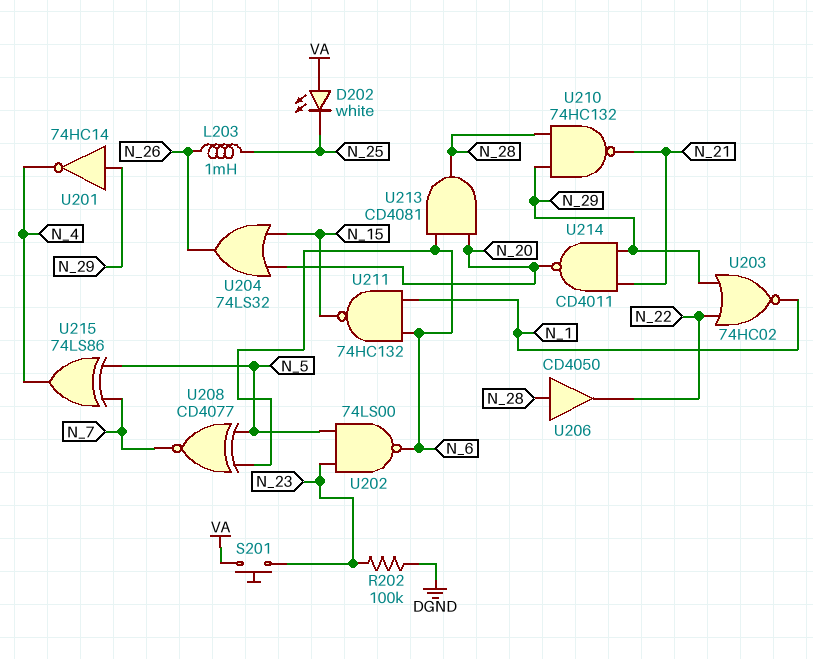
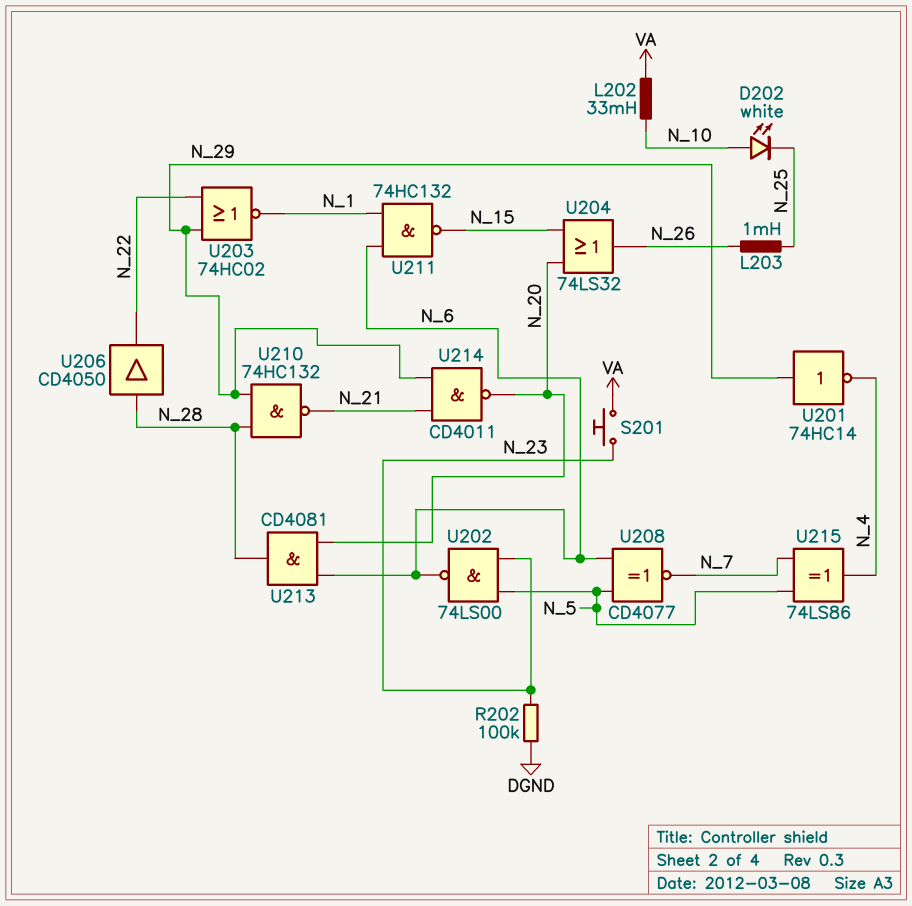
D202: LED white (A VA, K N_25) -> LED white (A N_10, K N_25)
L202: none -> 33mH (N_10, VA)

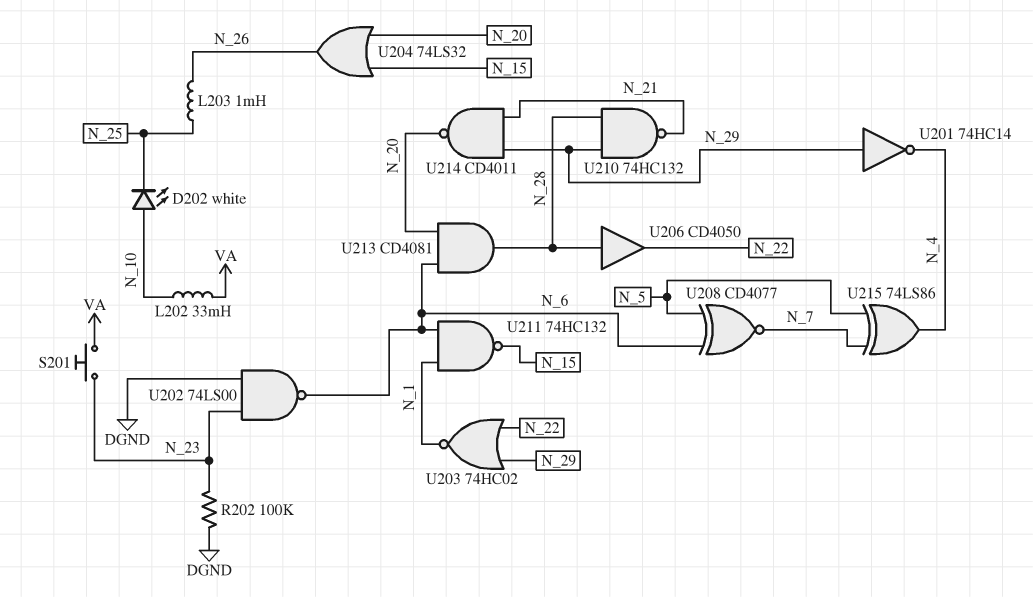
U202: NAND 74LS00 (in N_5, in N_23, out N_6) -> NAND 74LS00 (in DGND, in N_23, out N_6)

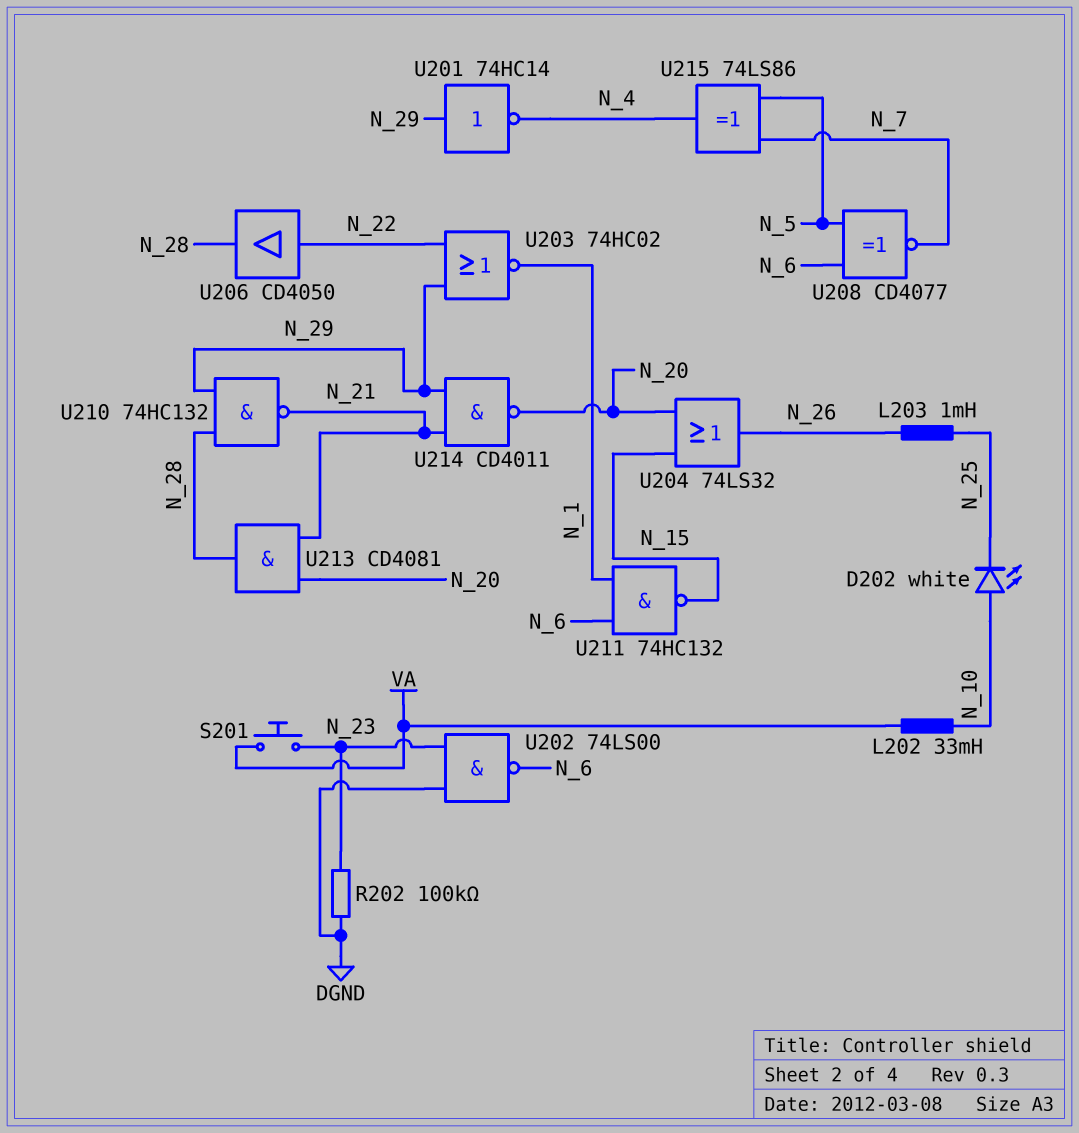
U206: buffer CD4050 (in N_28, out N_22) -> buffer CD4050 (in N_22, out N_28)
U213: AND CD4081 (in N_6, in N_20, out N_28) -> AND CD4081 (in N_20, in N_21, out N_28)

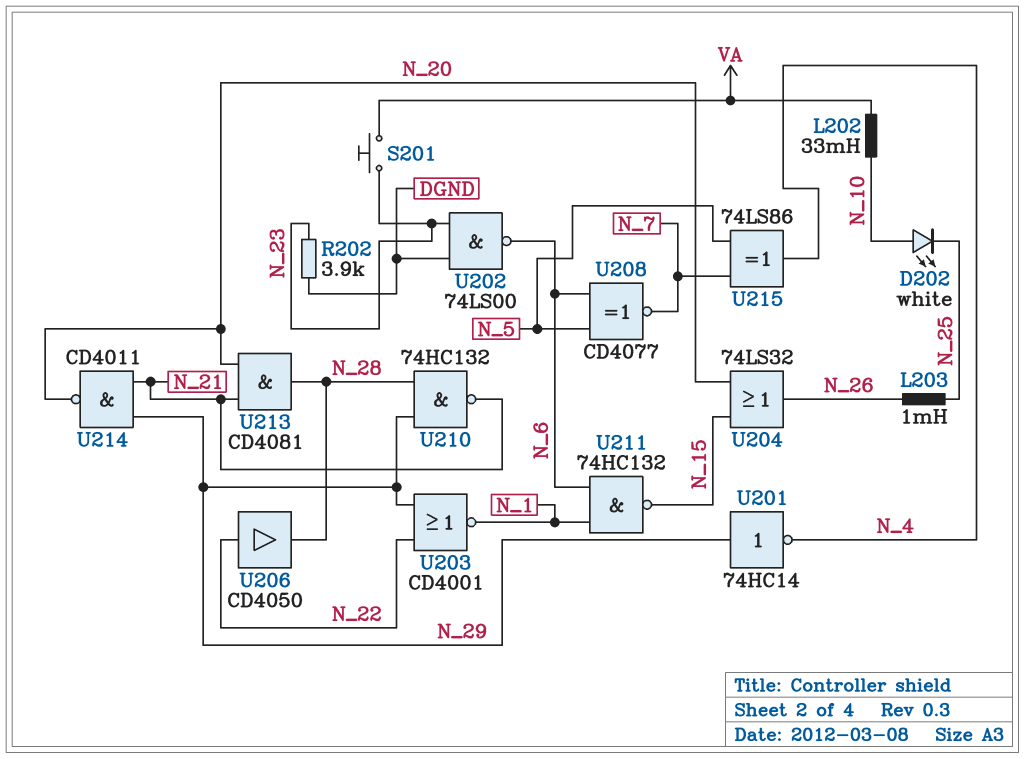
R202: 100k (DGND, N_23) -> 3.9k (DGND, N_23)
U203: NOR 74HC02 (in N_22, in N_29, out N_1) -> NOR CD4001 (in N_22, in N_29, out N_1)

